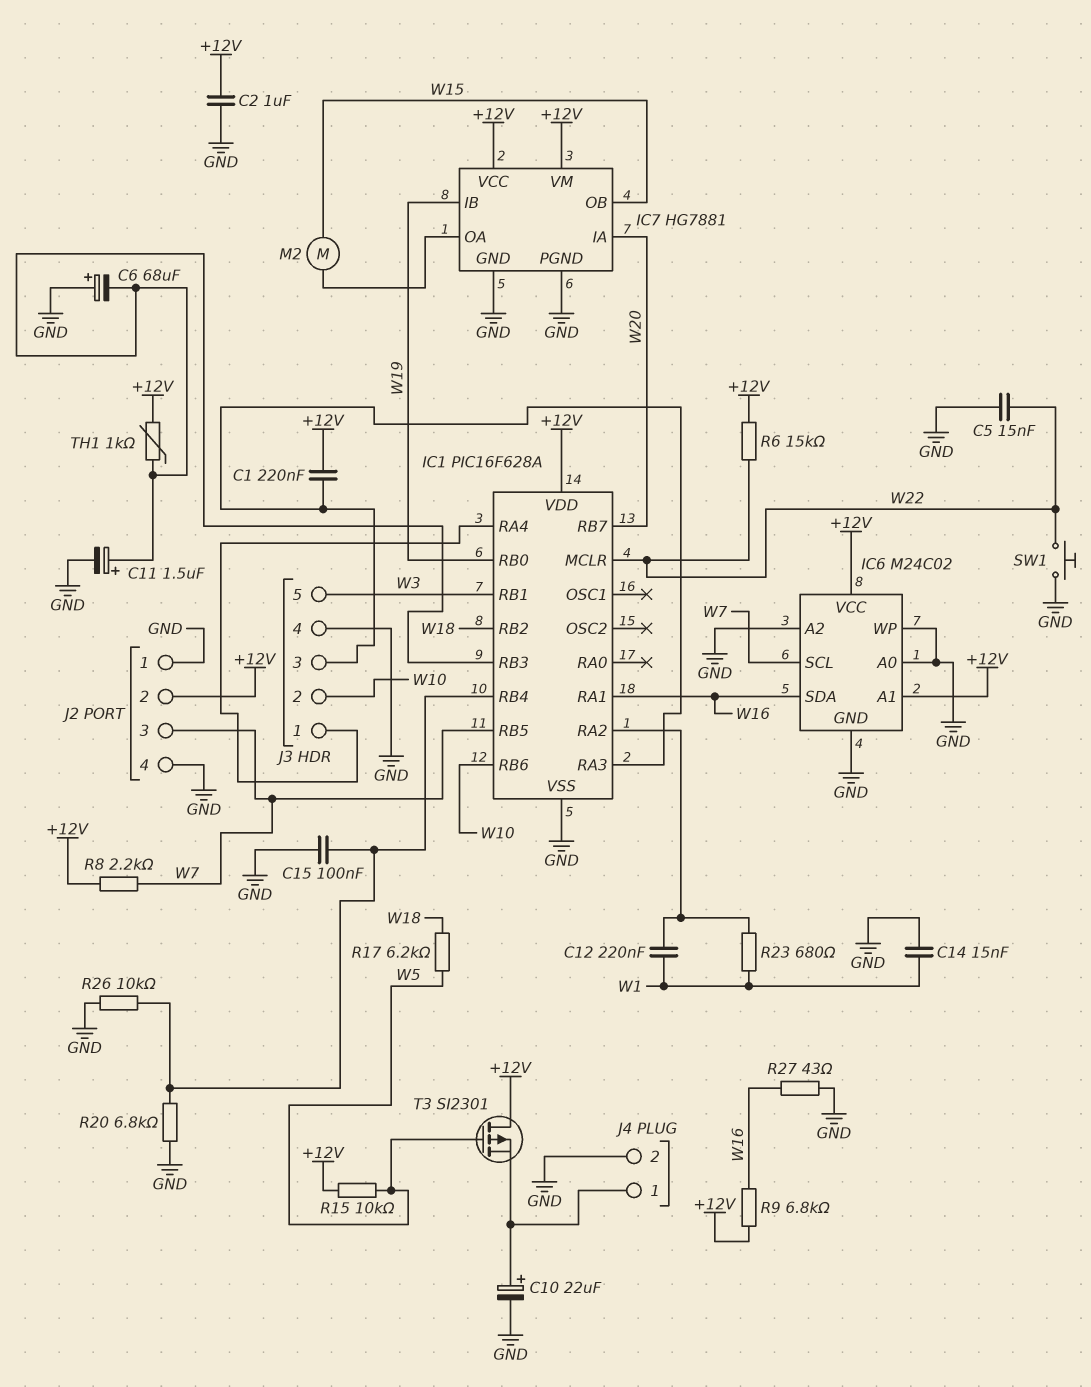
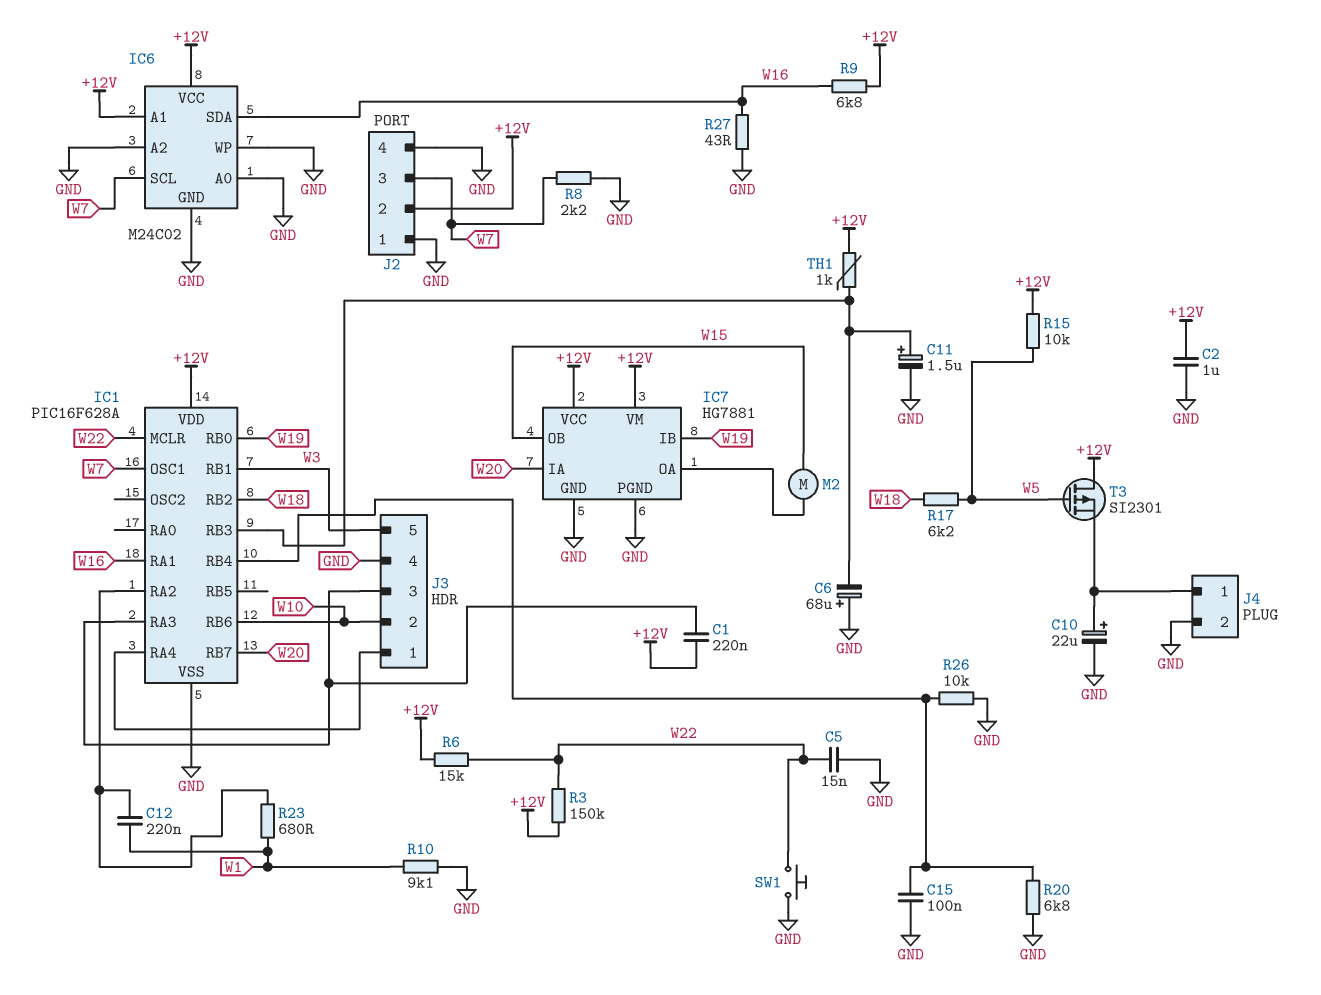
C14: 15nF (GND, W1) -> none
IC1 pin OSC1: none -> W7
IC1 pin RB5: W7 -> none
R3: none -> 150k (+12V, W22)
R8: 2.2k (+12V, W7) -> 2.2k (GND, W7)
R10: none -> 9.1k (GND, W1)

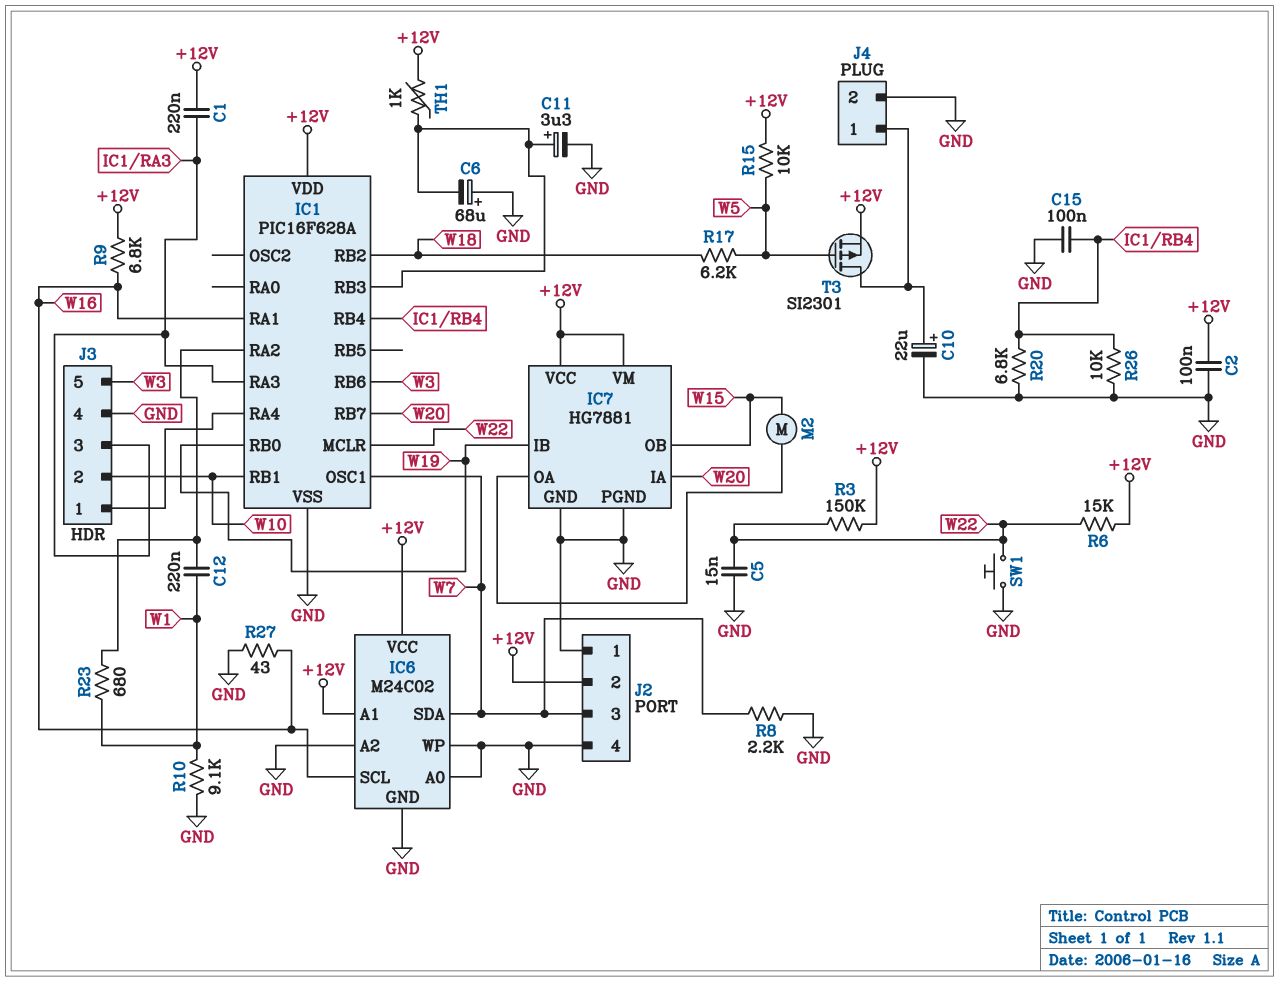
C2: 1uF (+12V, GND) -> 100nF (+12V, GND)
C11: 1.5uF (plus IC1/RB3, minus GND) -> 3.3uF (plus IC1/RB3, minus GND)
IC1 pin RB1: W3 -> W10
IC1 pin RB6: W10 -> W3
IC6 pin SCL: W7 -> W16
IC6 pin SDA: W16 -> W7
T3: PMOS SI2301 (G W5, D +12V, S J4/1) -> PMOS SI2301 (G W5, D J4/1, S +12V)

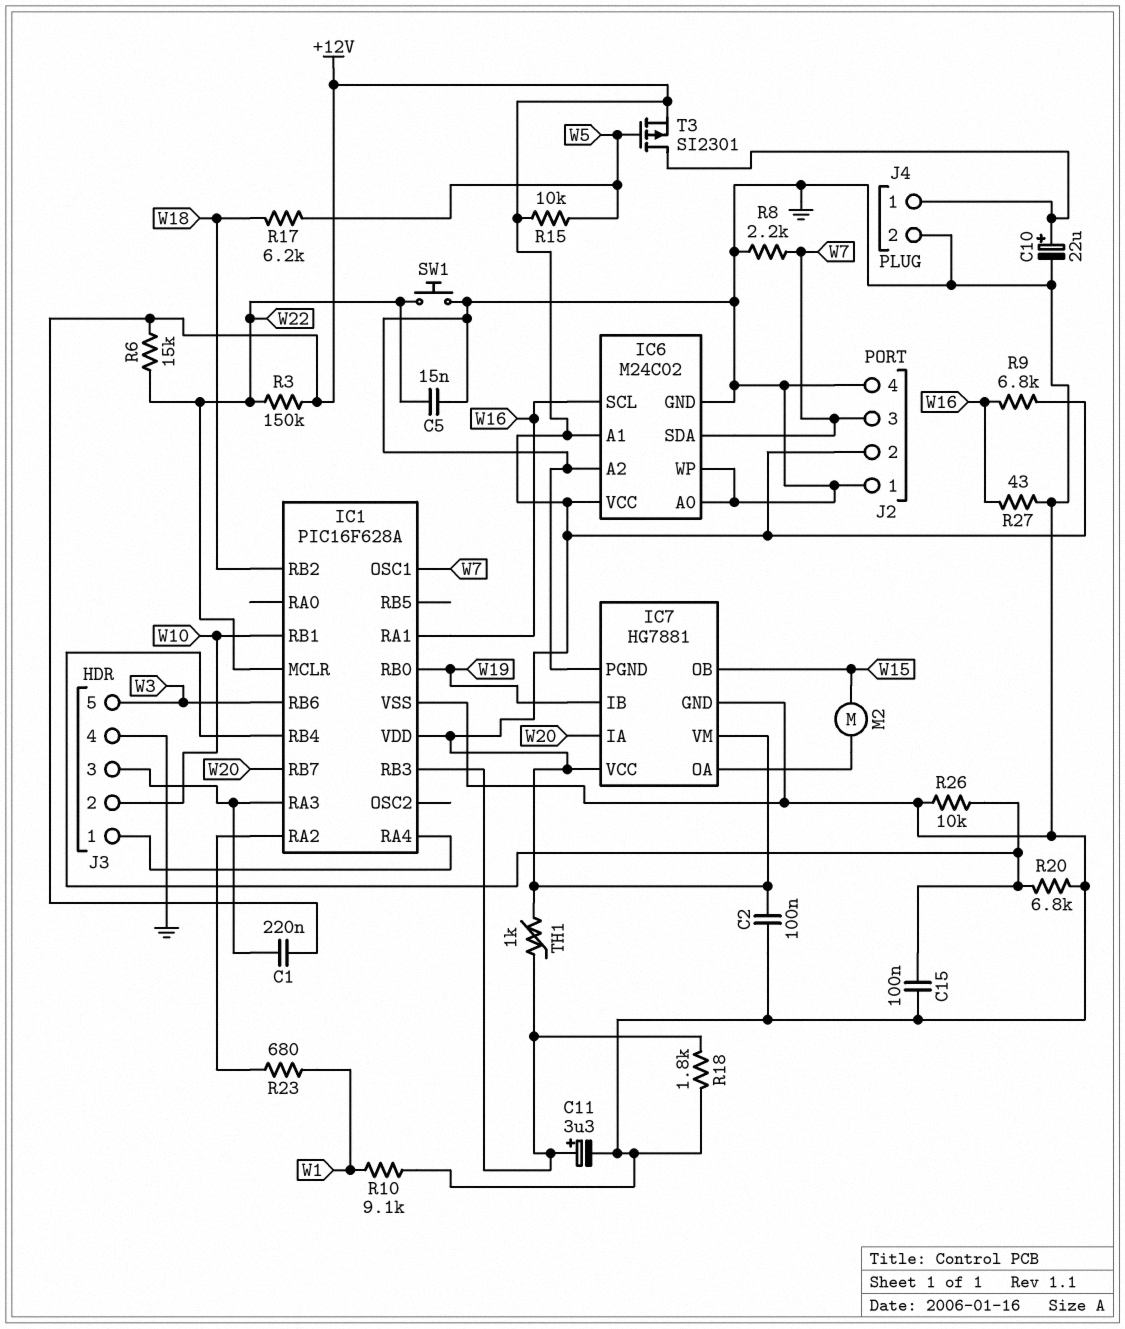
C6: 68uF (plus GND, minus IC1/RB3) -> none
C12: 220nF (IC1/RA2, W1) -> none
R18: none -> 1.8k (GND, IC1/RB3)

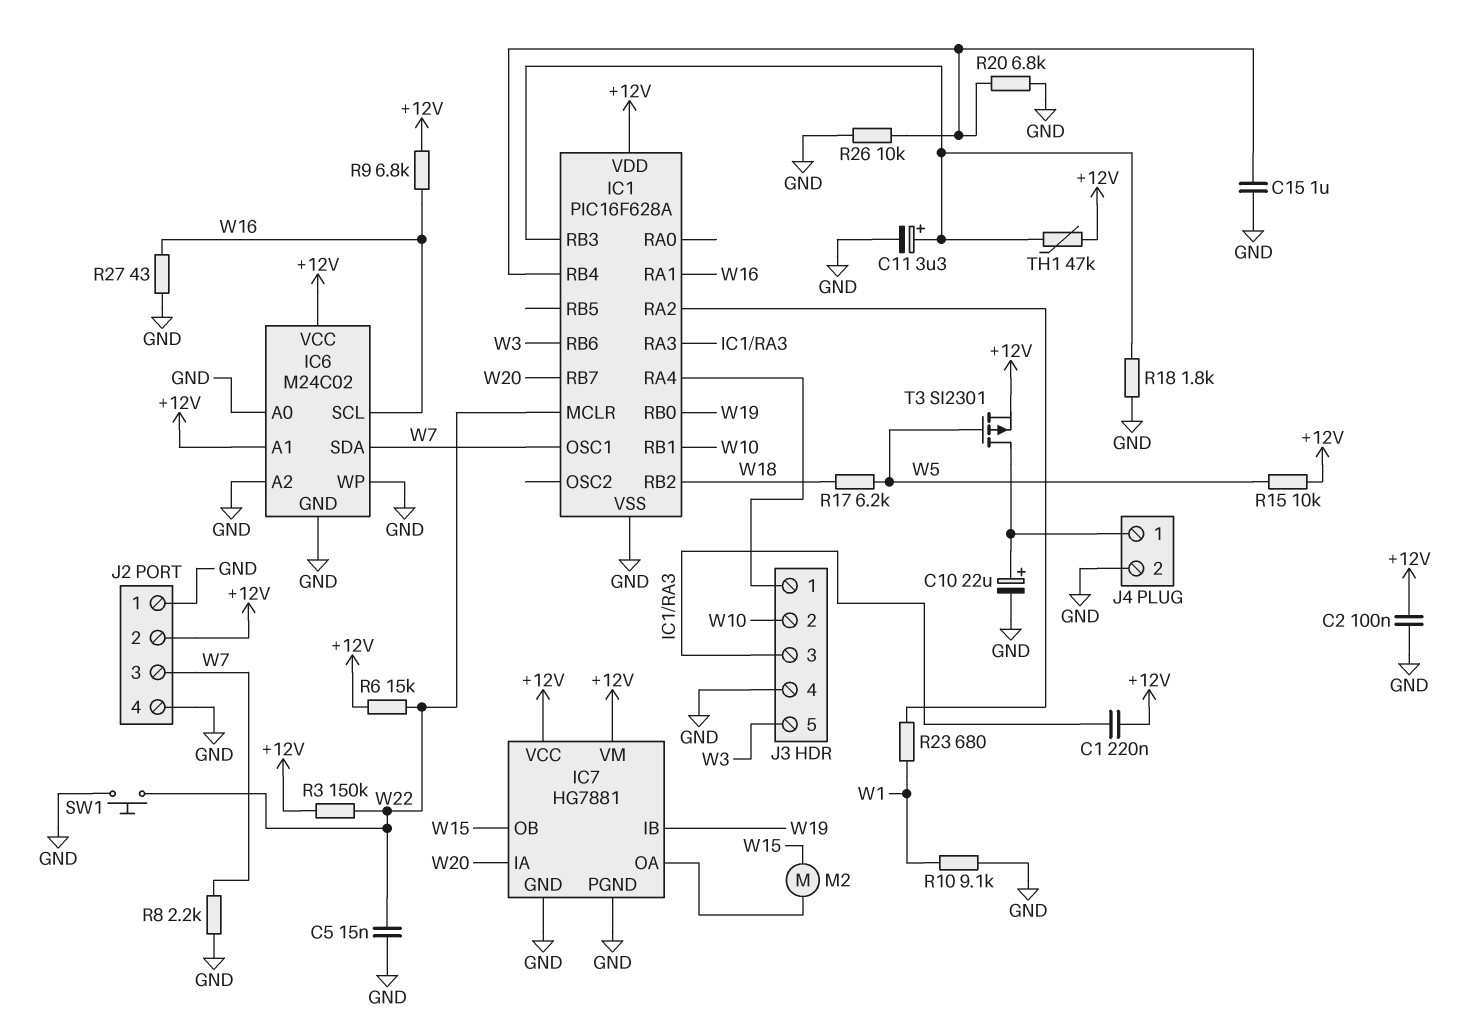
C15: 100nF (GND, IC1/RB4) -> 1uF (GND, IC1/RB4)
TH1: 1k (+12V, IC1/RB3) -> 47k (+12V, IC1/RB3)

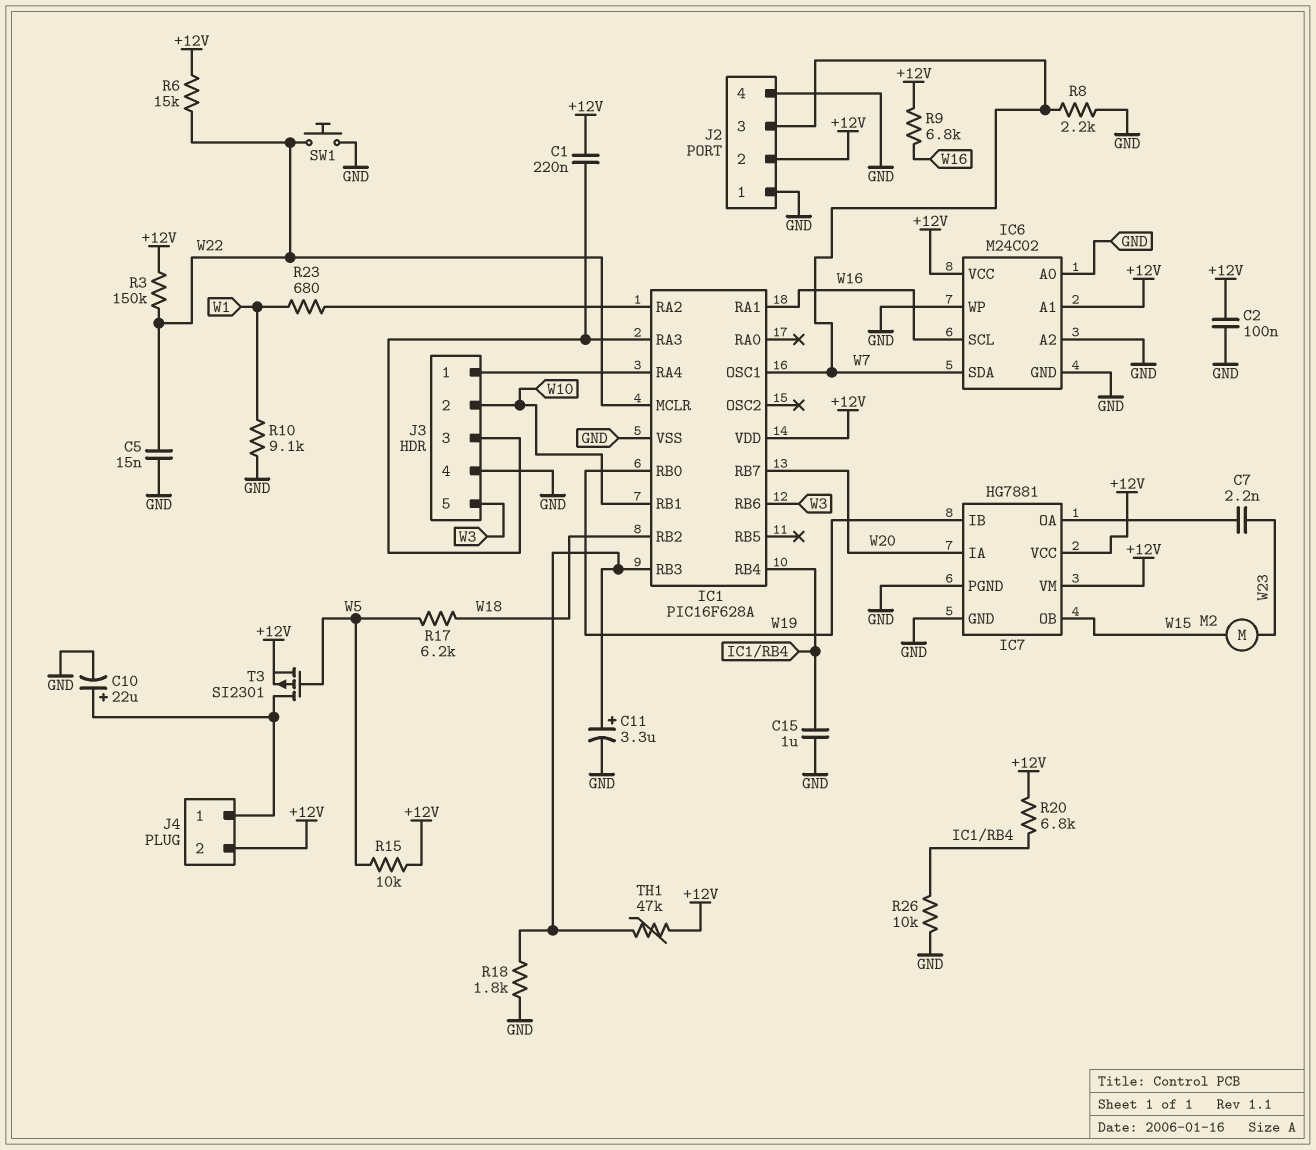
C7: none -> 2.2nF (IC7/OA, W23)
J4 pin 2: GND -> +12V
M2: motor (IC7/OA, W15) -> motor (W15, W23)
R20: 6.8k (GND, IC1/RB4) -> 6.8k (+12V, IC1/RB4)
R27: 43 (GND, W16) -> none

